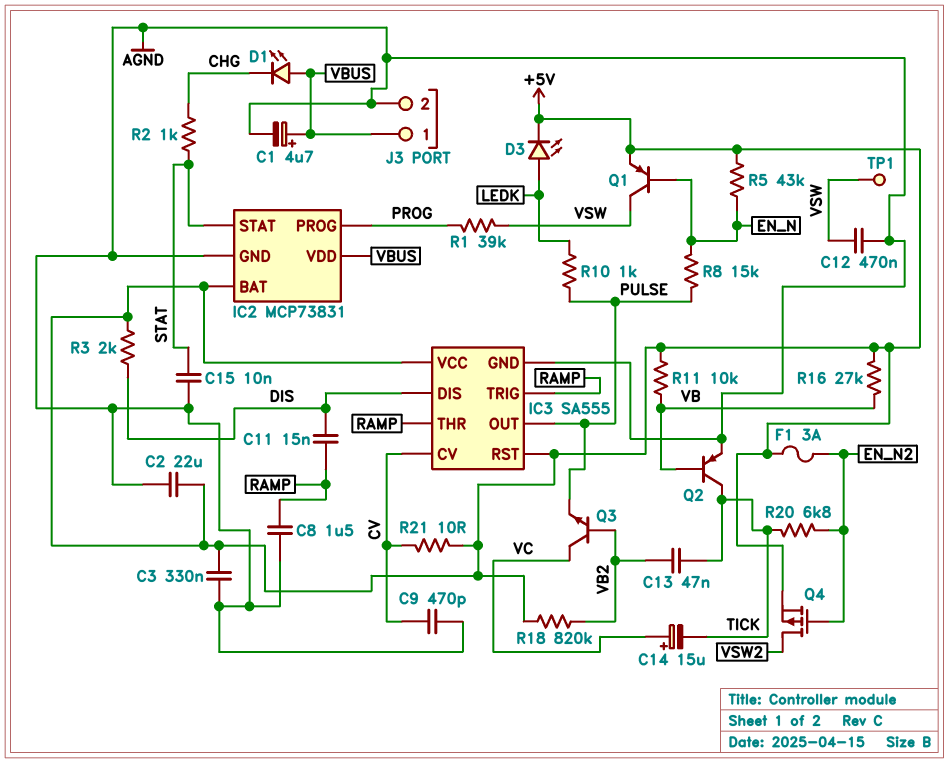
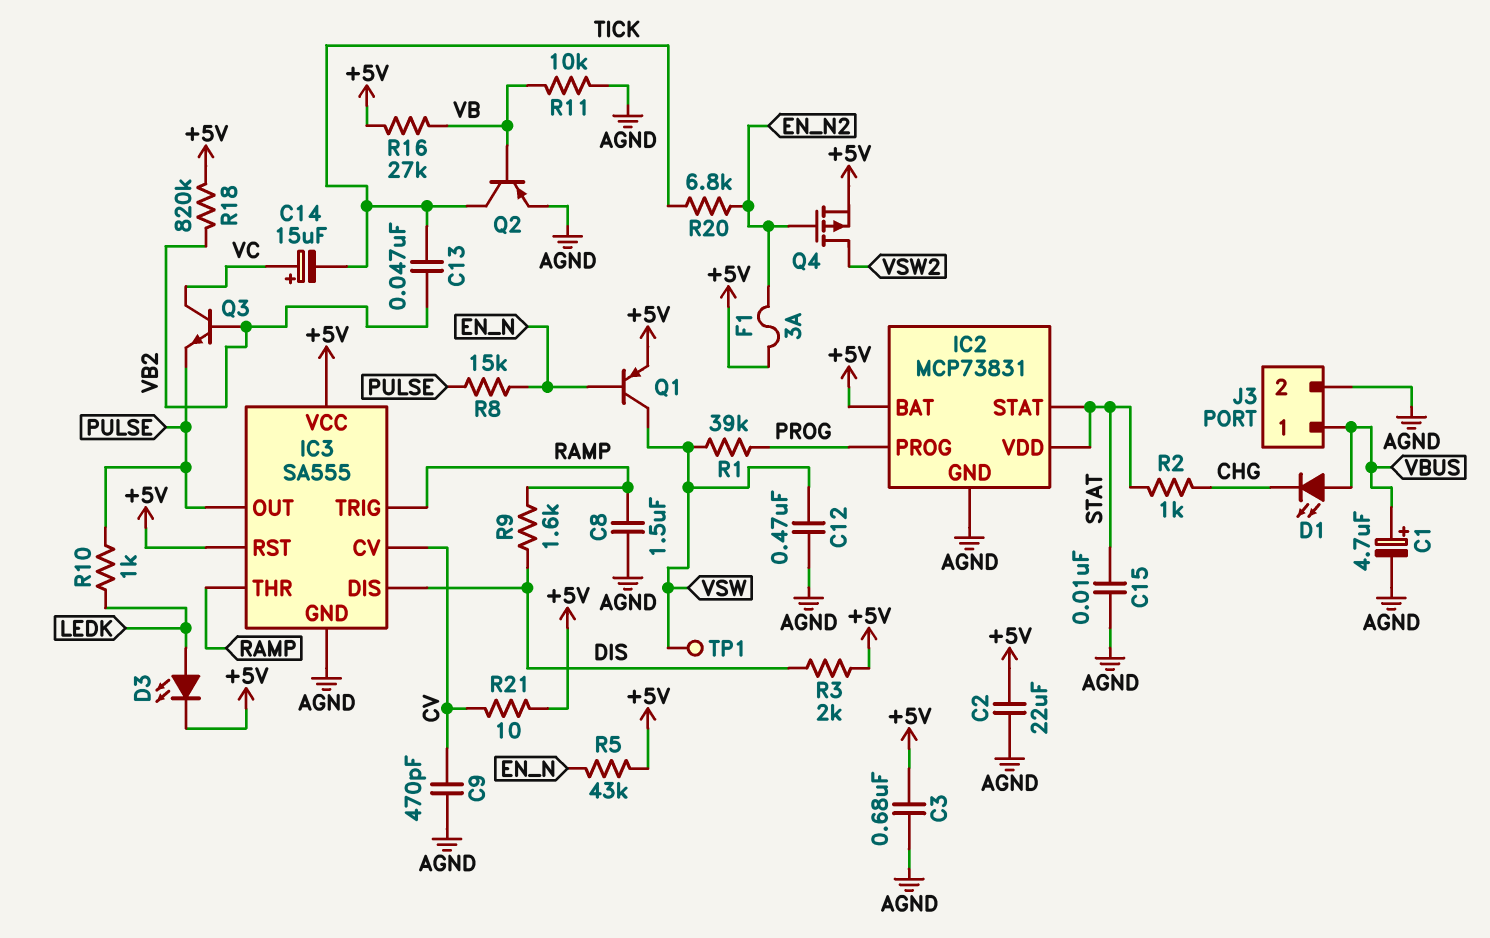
C3: 330nF (+5V, AGND) -> 680nF (+5V, AGND)
C11: 15nF (DIS, RAMP) -> none
IC2 pin VDD: VBUS -> STAT
R9: none -> 1.6k (DIS, RAMP)
R11: 10k (+5V, VB) -> 10k (AGND, VB)

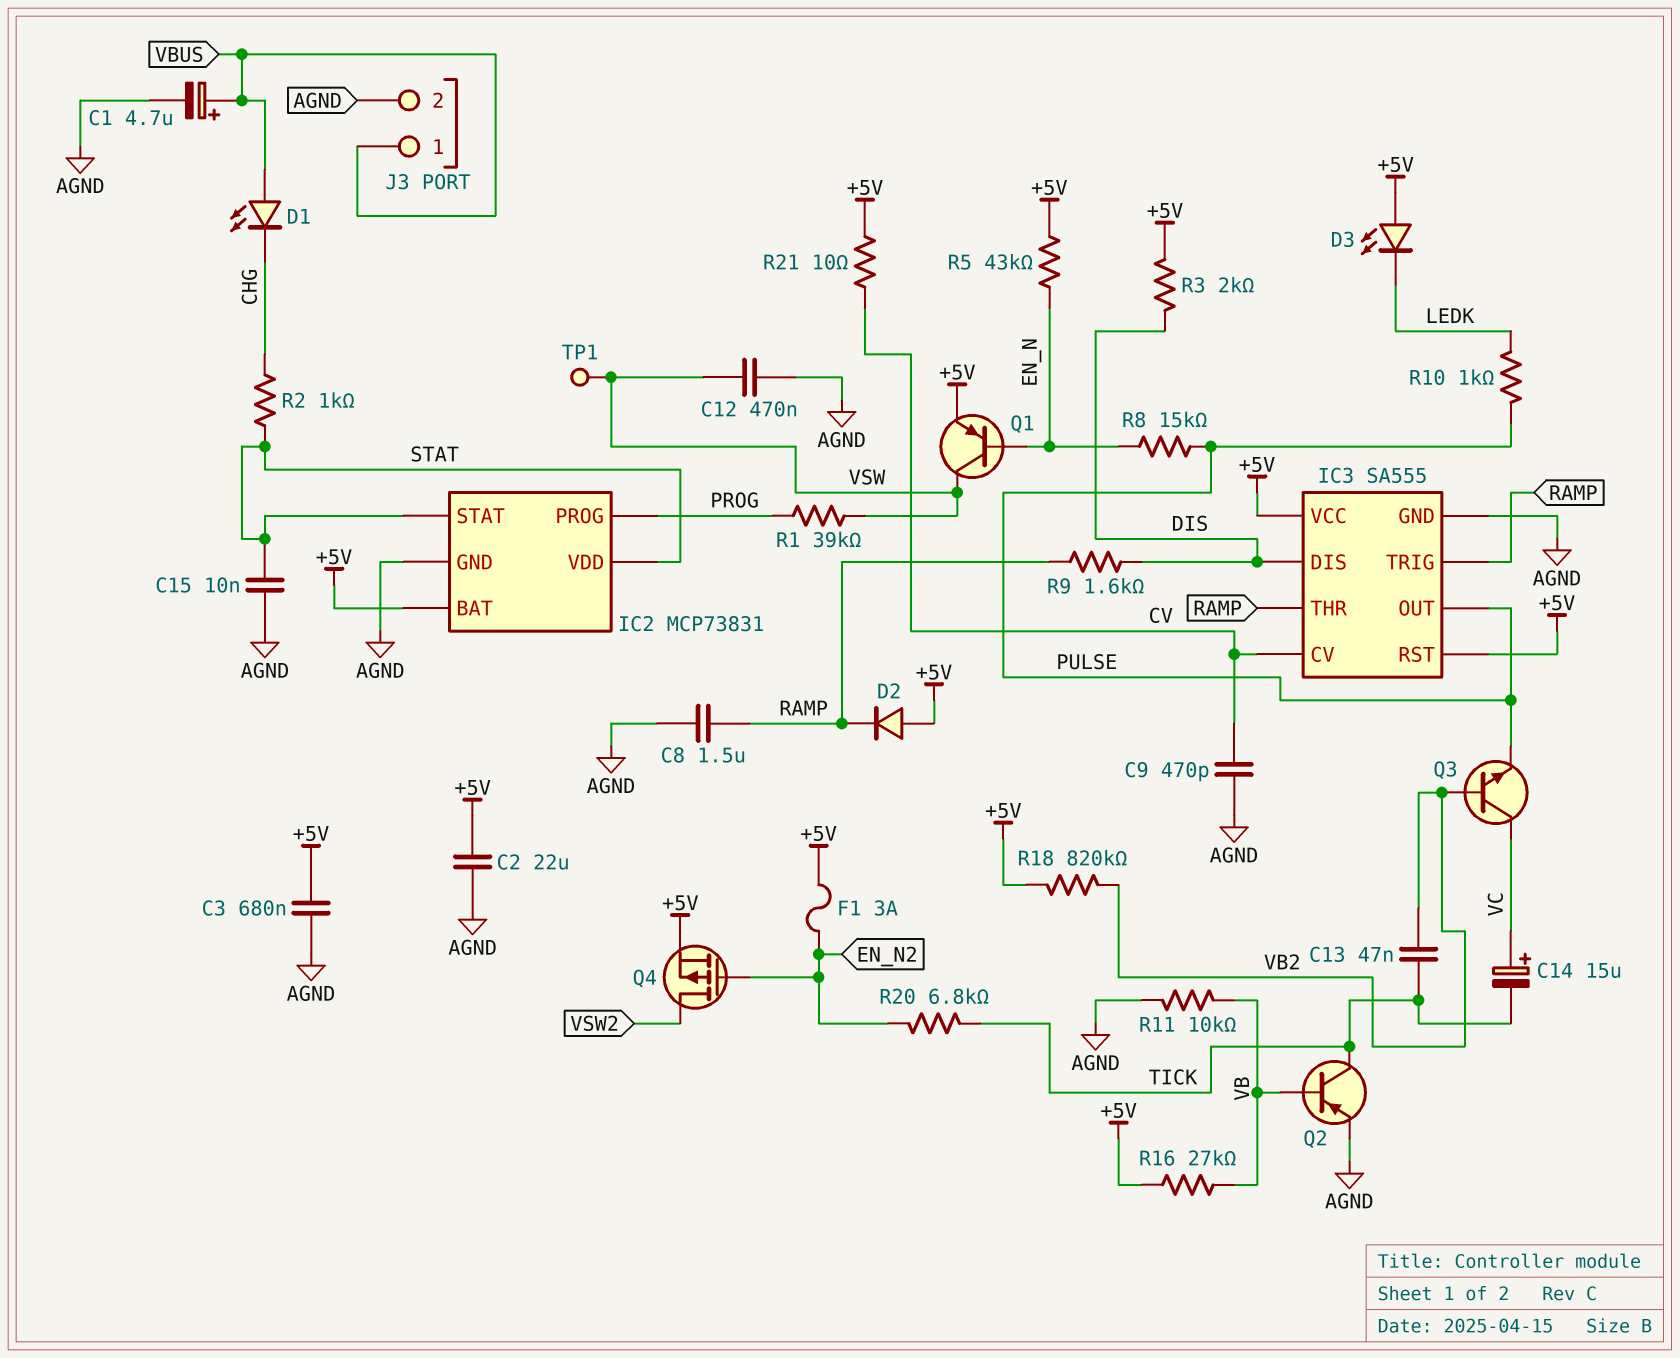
D2: none -> diode (A +5V, K RAMP)
D3: LED (A LEDK, K +5V) -> LED (A +5V, K LEDK)

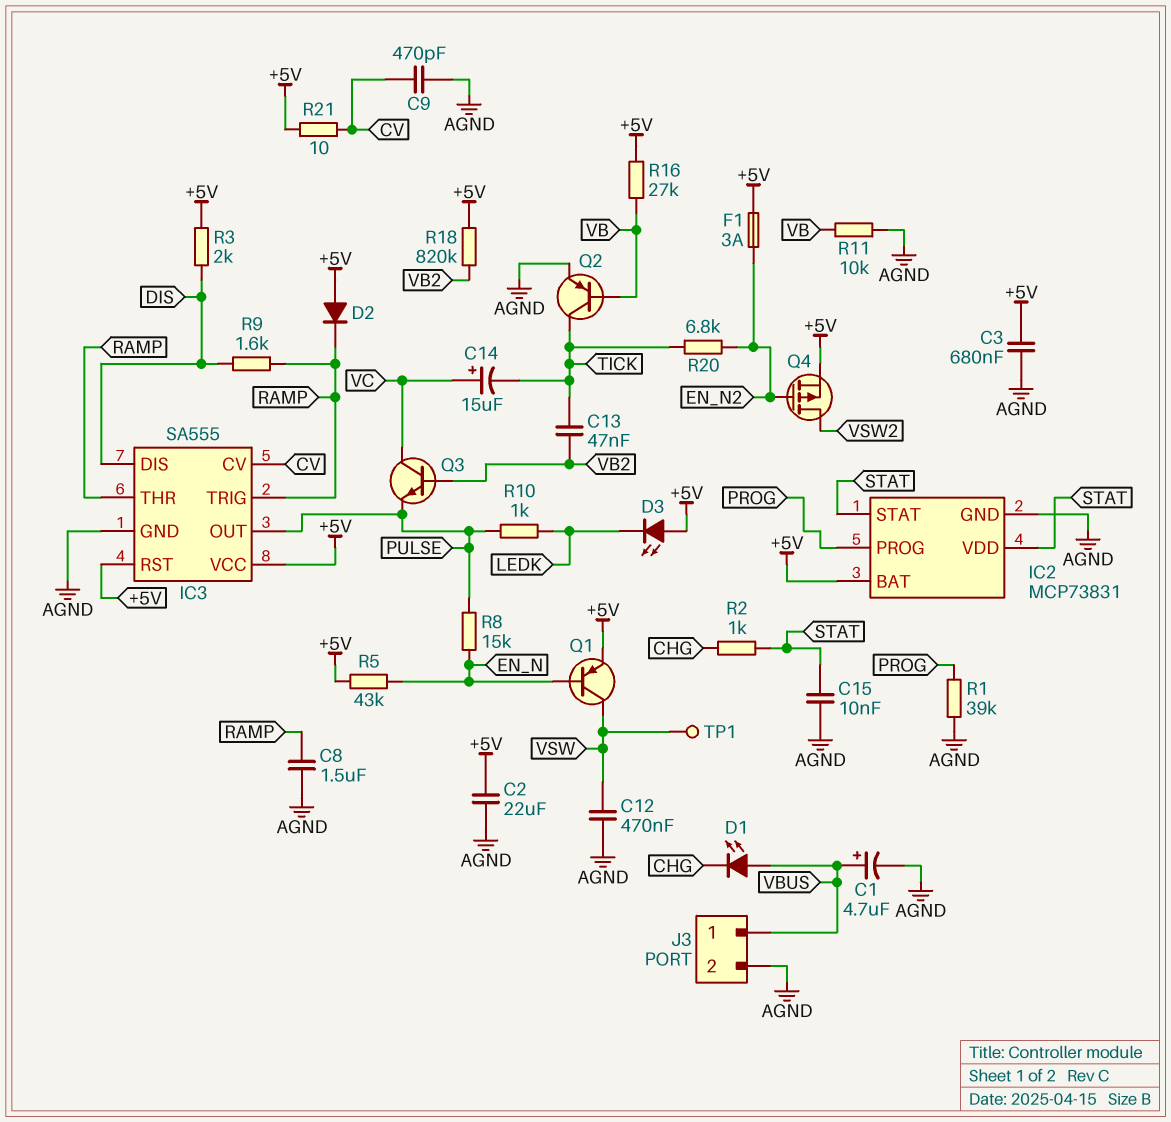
R1: 39k (PROG, VSW) -> 39k (AGND, PROG)

